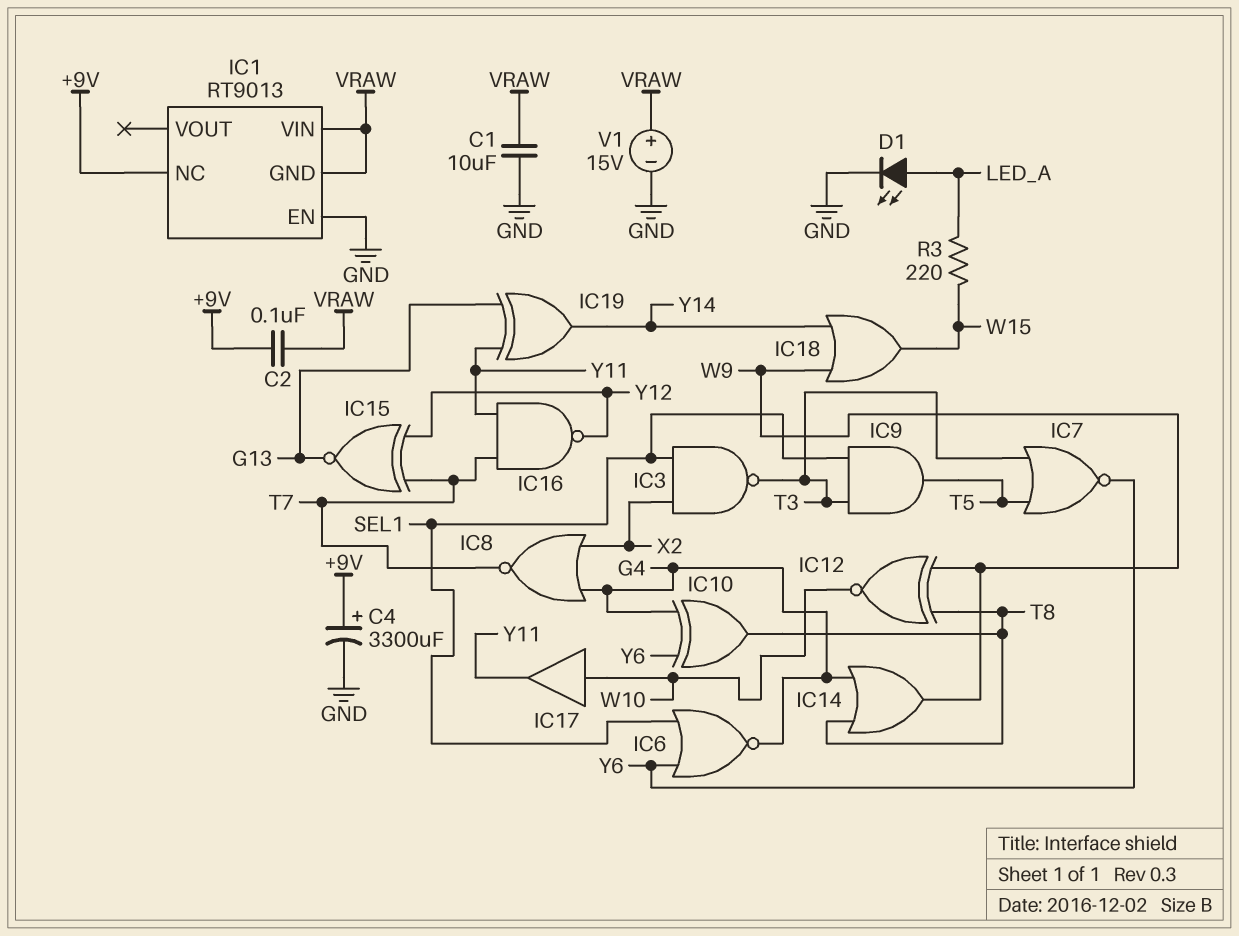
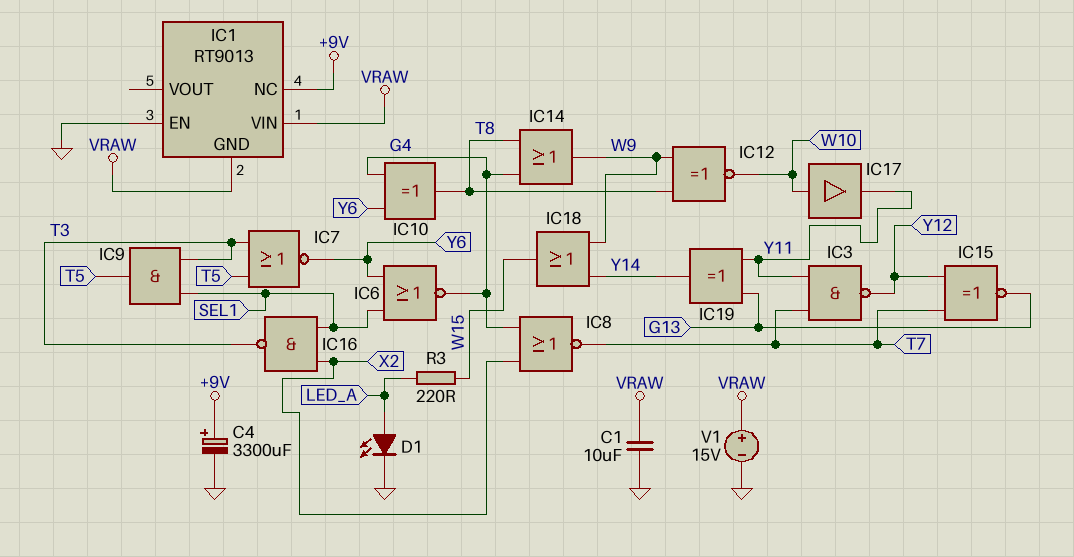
C2: 100nF (+9V, VRAW) -> none
IC3: NAND (in SEL1, in X2, out T3) -> NAND (in T7, in Y11, out Y12)
IC16: NAND (in T7, in Y11, out Y12) -> NAND (in SEL1, in X2, out T3)

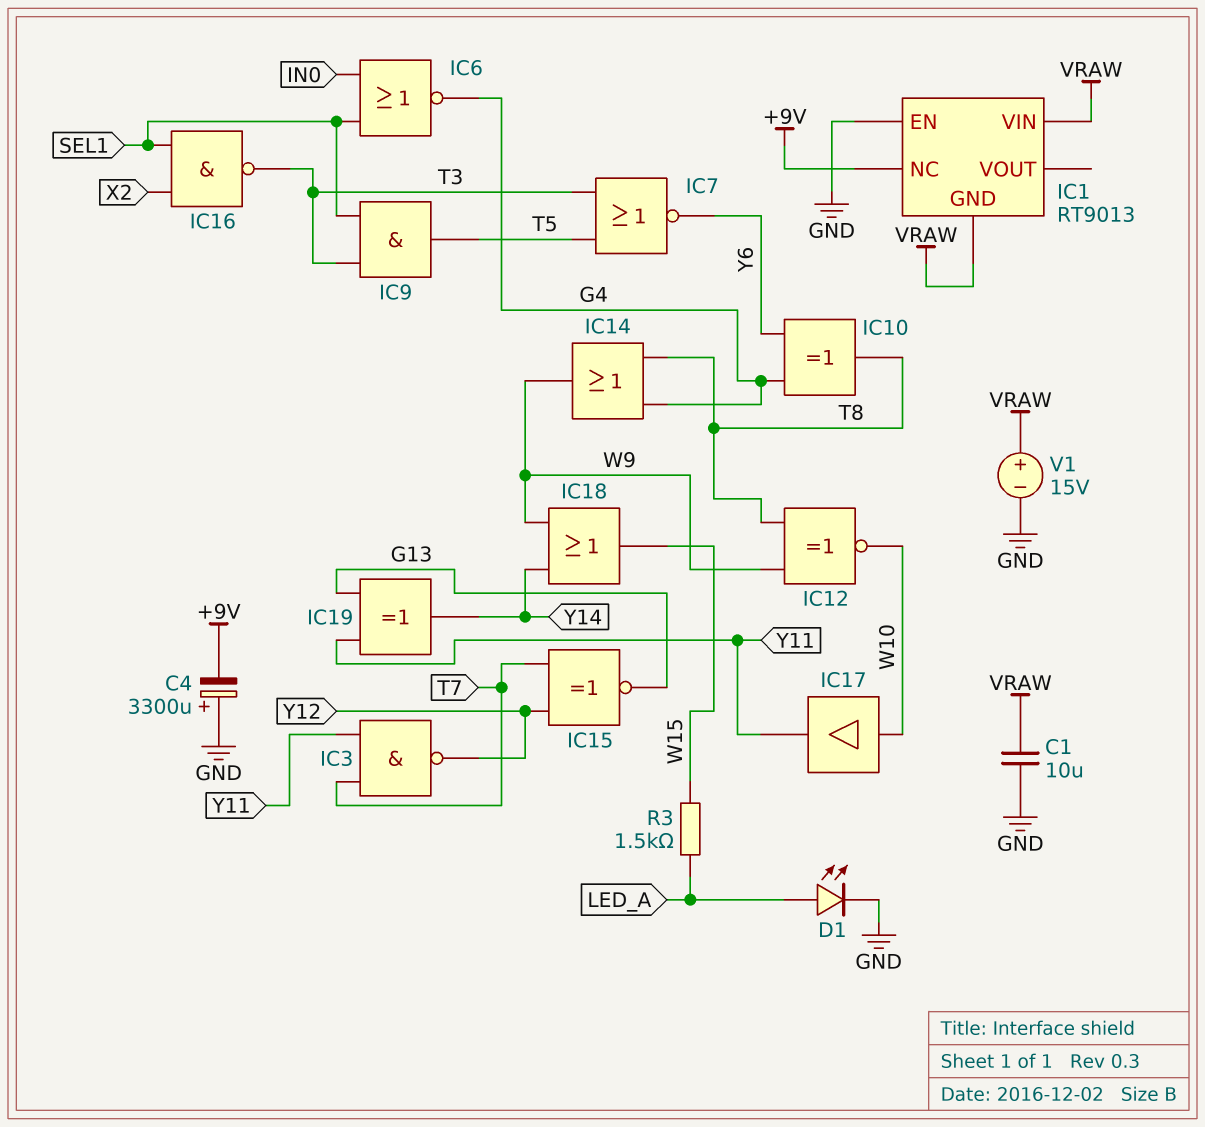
C4: 3300uF (plus +9V, minus GND) -> 3300uF (plus GND, minus +9V)
IC6: NOR (in SEL1, in Y6, out G4) -> NOR (in IN0, in SEL1, out G4)
IC8: NOR (in G4, in X2, out T7) -> none
R3: 220 (LED_A, W15) -> 1.5k (LED_A, W15)

